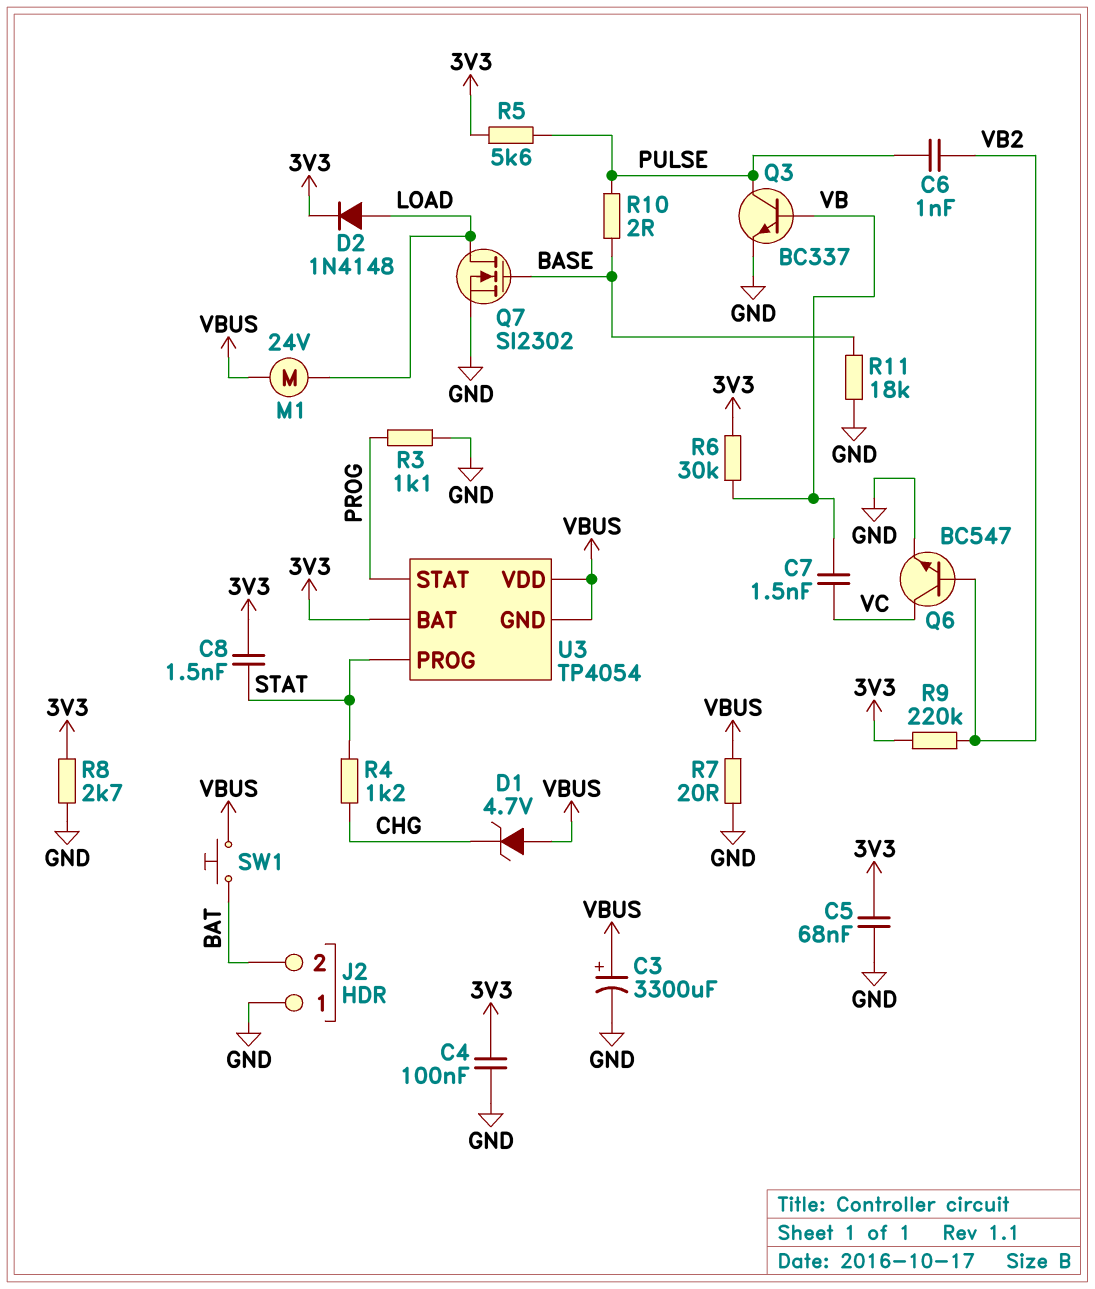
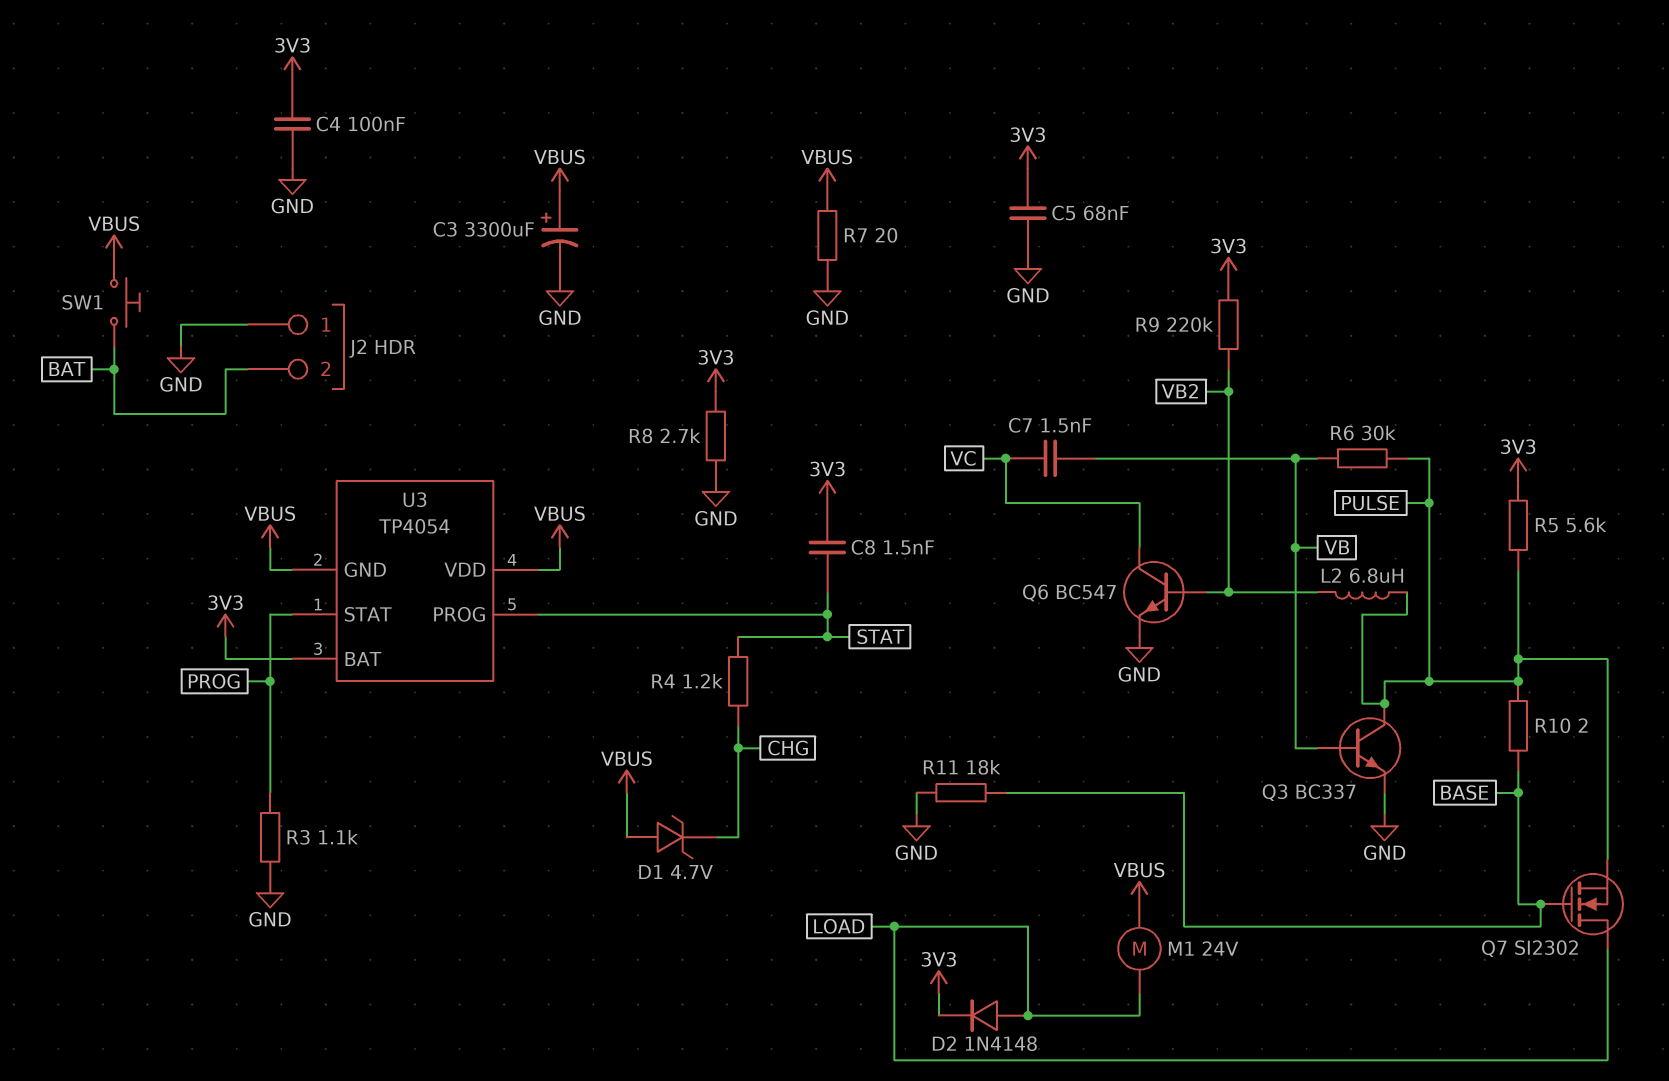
C6: 1nF (PULSE, VB2) -> none
L2: none -> 6.8uH (PULSE, VB2)
Q7: NMOS SI2302 (G BASE, D LOAD, S GND) -> NMOS SI2302 (G BASE, D LOAD, S PULSE)
R6: 30k (3V3, VB) -> 30k (PULSE, VB)

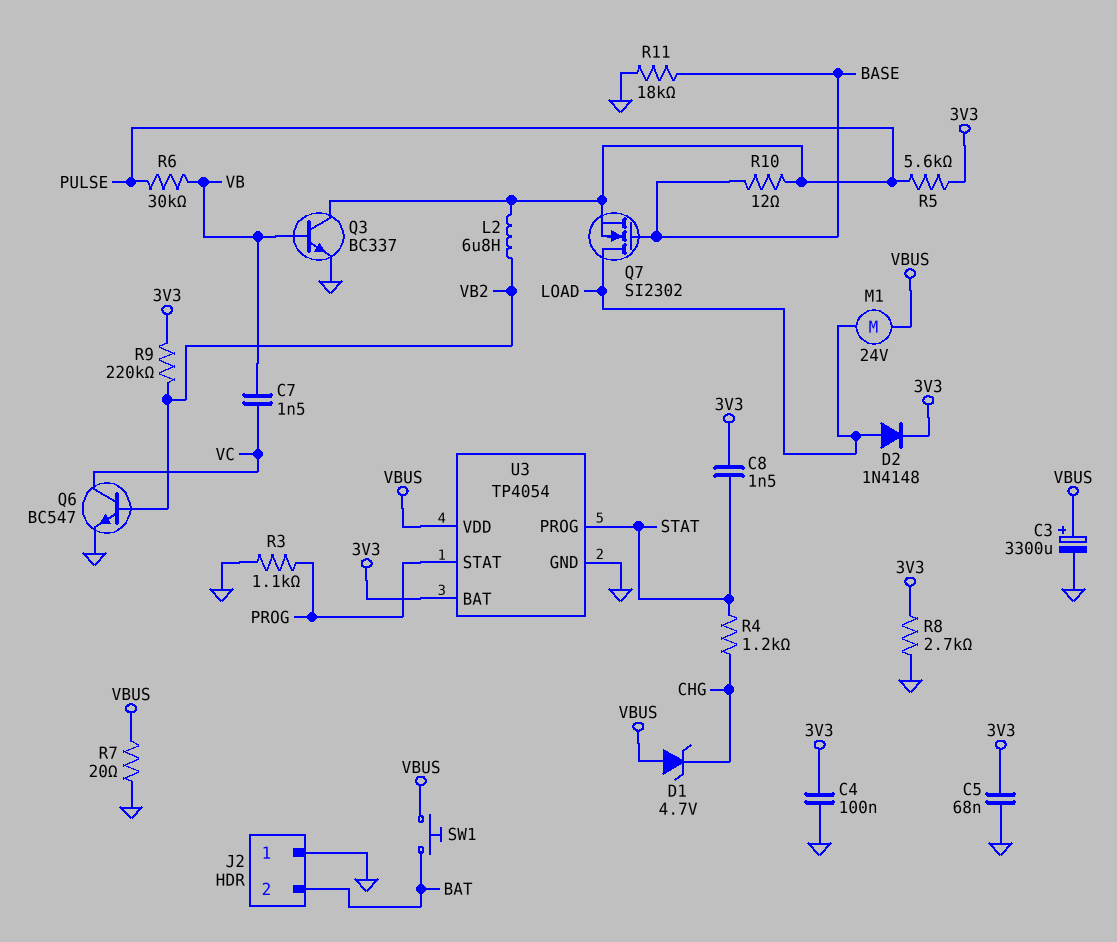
R10: 2 (BASE, PULSE) -> 12 (BASE, PULSE)
U3 pin GND: VBUS -> GND

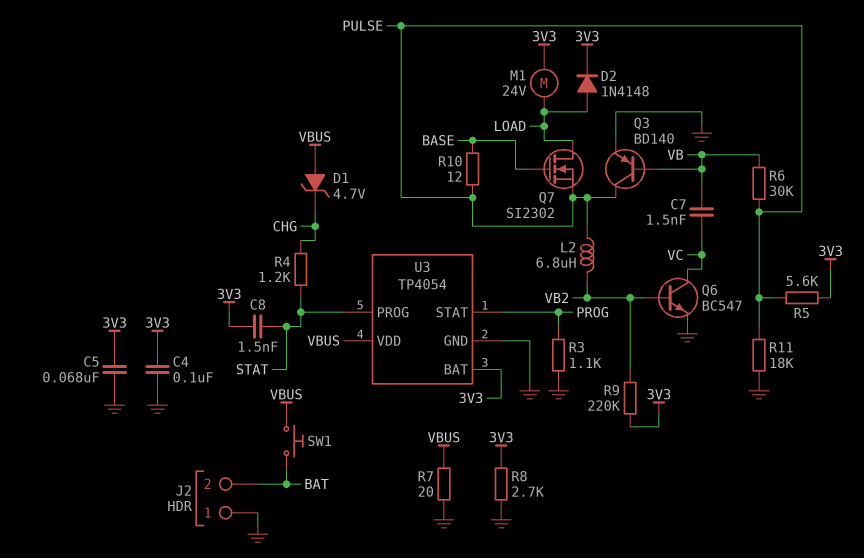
C3: 3300uF (plus VBUS, minus GND) -> none
M1: motor 24V (LOAD, VBUS) -> motor 24V (3V3, LOAD)
Q3: NPN BC337 (B VB, C PULSE, E GND) -> PNP BD140 (B VB, C PULSE, E GND)
R11: 18k (BASE, GND) -> 18k (GND, PULSE)

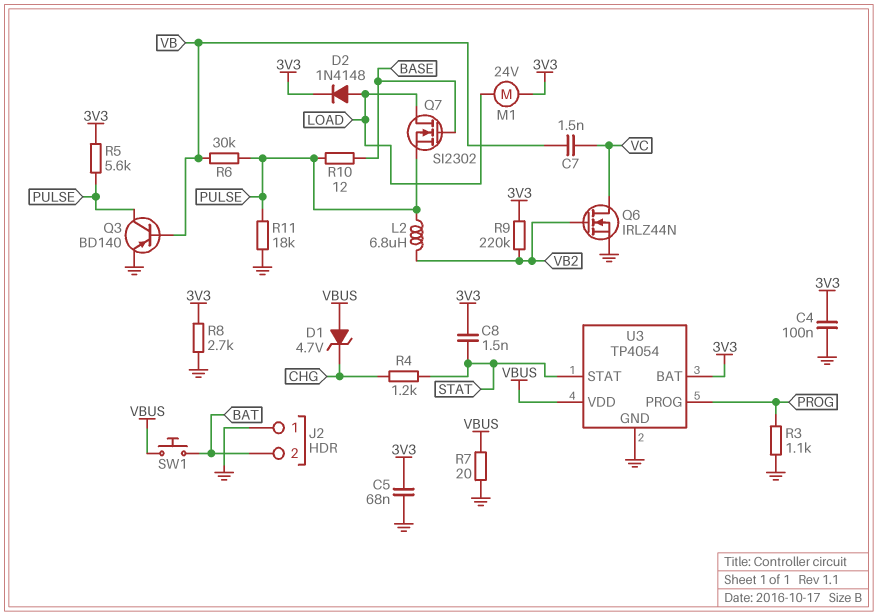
Q6: NPN BC547 (B VB2, C VC, E GND) -> NMOS IRLZ44N (G VB2, D VC, S GND)
U3 pin PROG: STAT -> PROG
U3 pin STAT: PROG -> STAT

